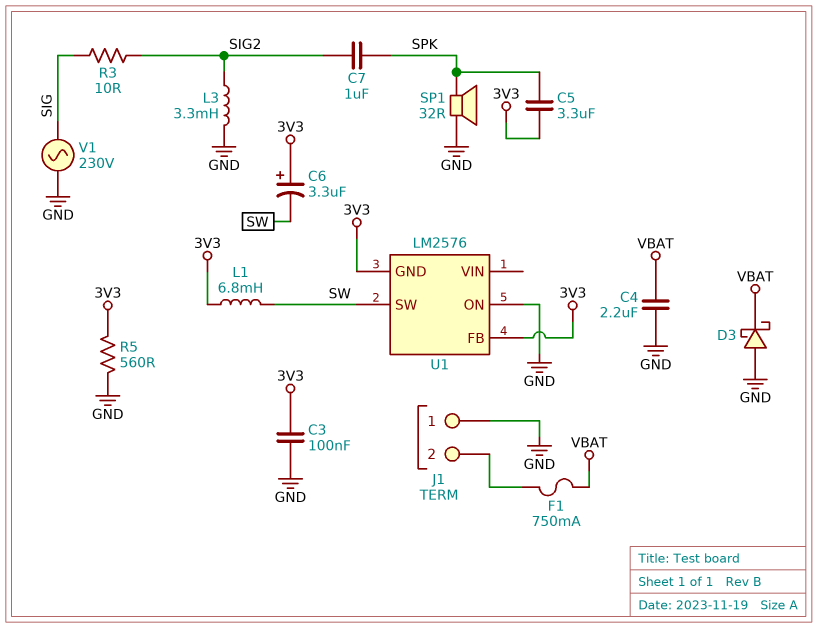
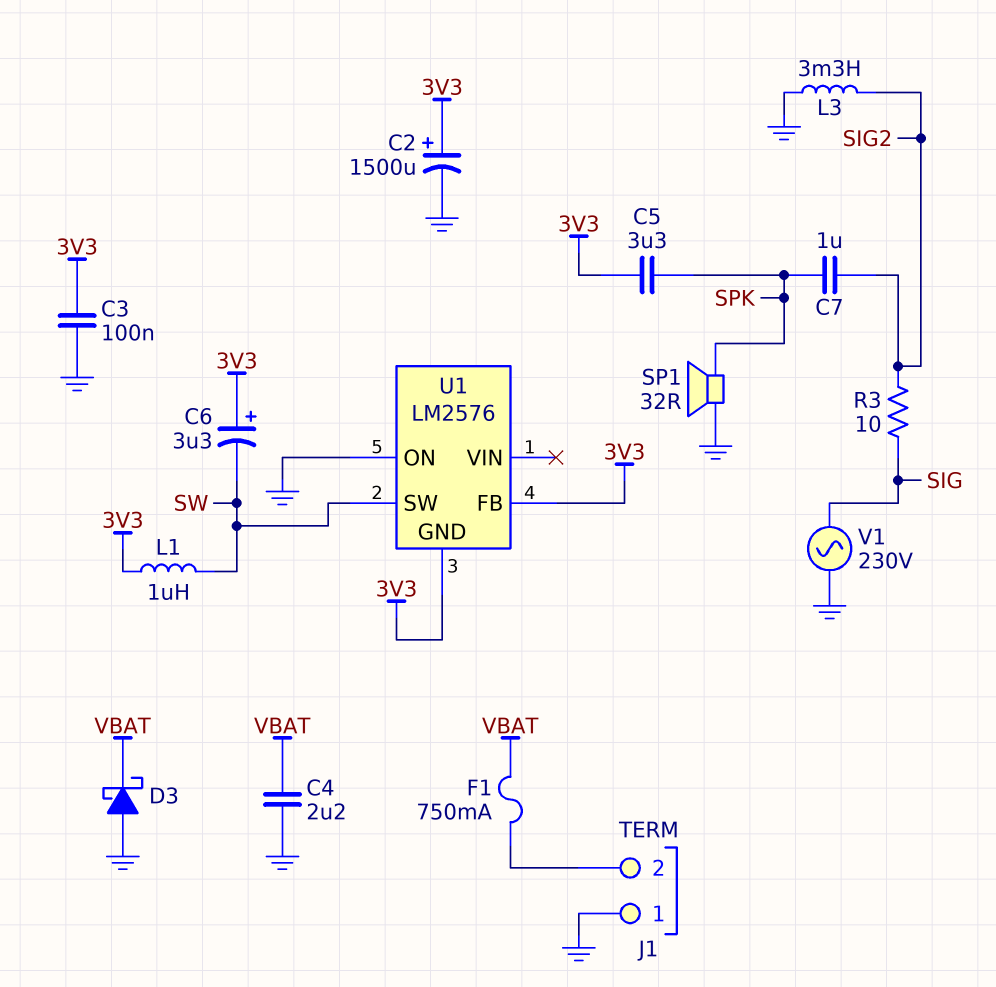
C2: none -> 1500uF (plus 3V3, minus GND)
L1: 6.8mH (3V3, SW) -> 1uH (3V3, SW)
R5: 560 (3V3, GND) -> none

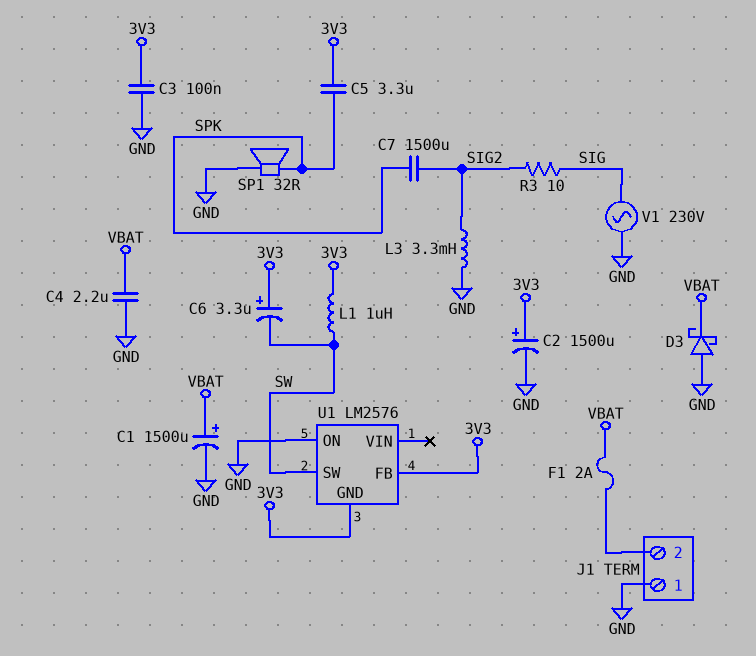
C1: none -> 1500uF (plus VBAT, minus GND)
C7: 1uF (SIG2, SPK) -> 1500uF (SIG2, SPK)
F1: 750mA (J1/2, VBAT) -> 2A (J1/2, VBAT)

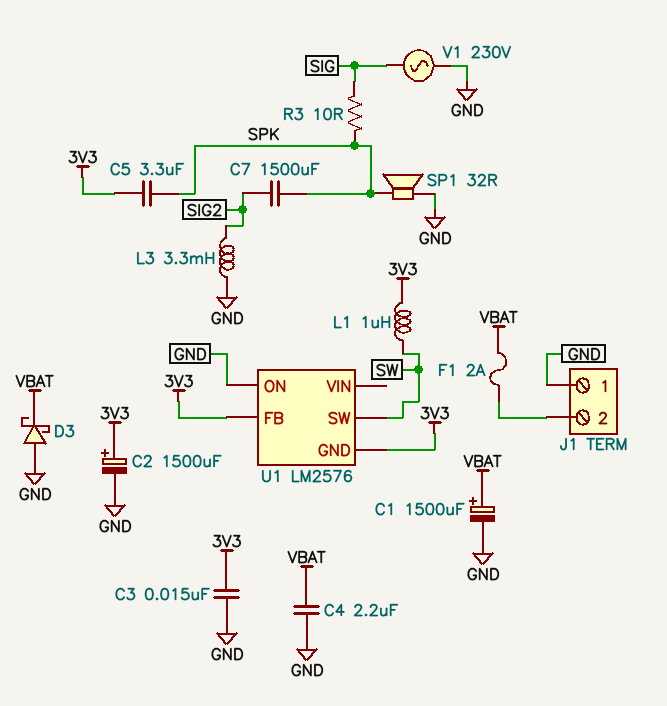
C3: 100nF (3V3, GND) -> 15nF (3V3, GND)
C6: 3.3uF (plus 3V3, minus SW) -> none
R3: 10 (SIG, SIG2) -> 10 (SIG, SPK)

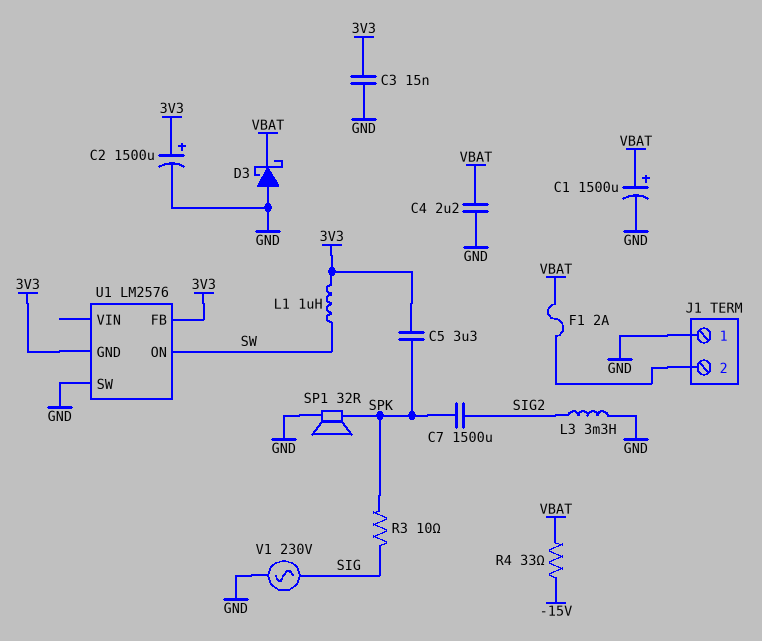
R4: none -> 33 (-15V, VBAT)
U1 pin ON: GND -> SW
U1 pin SW: SW -> GND

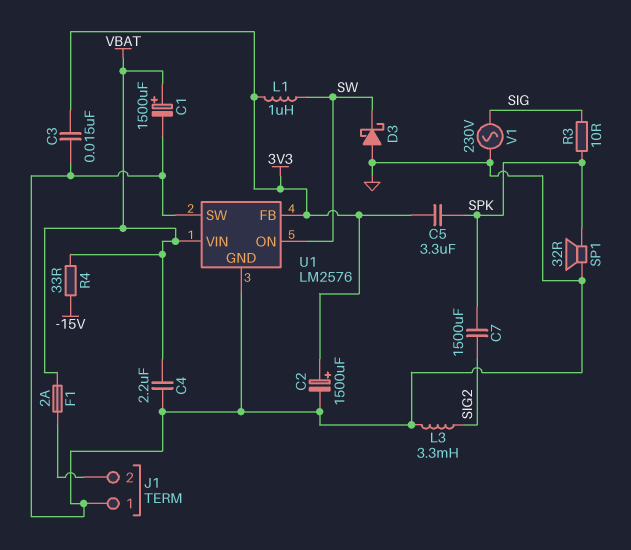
D3: schottky (A GND, K VBAT) -> schottky (A GND, K SW)
U1 pin GND: 3V3 -> GND
U1 pin VIN: none -> VBAT

